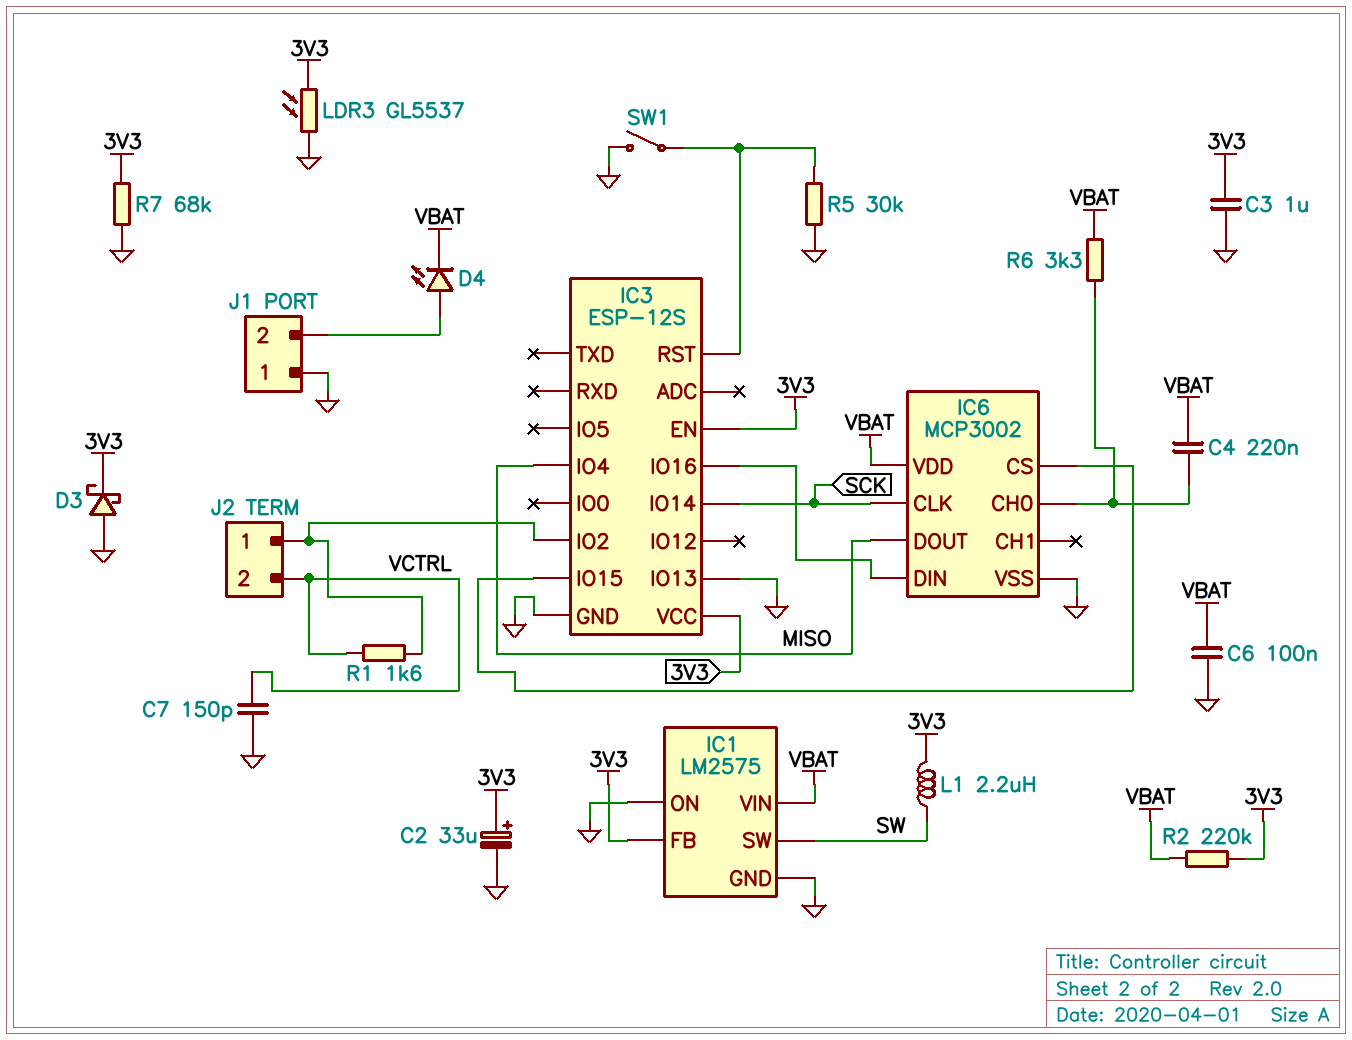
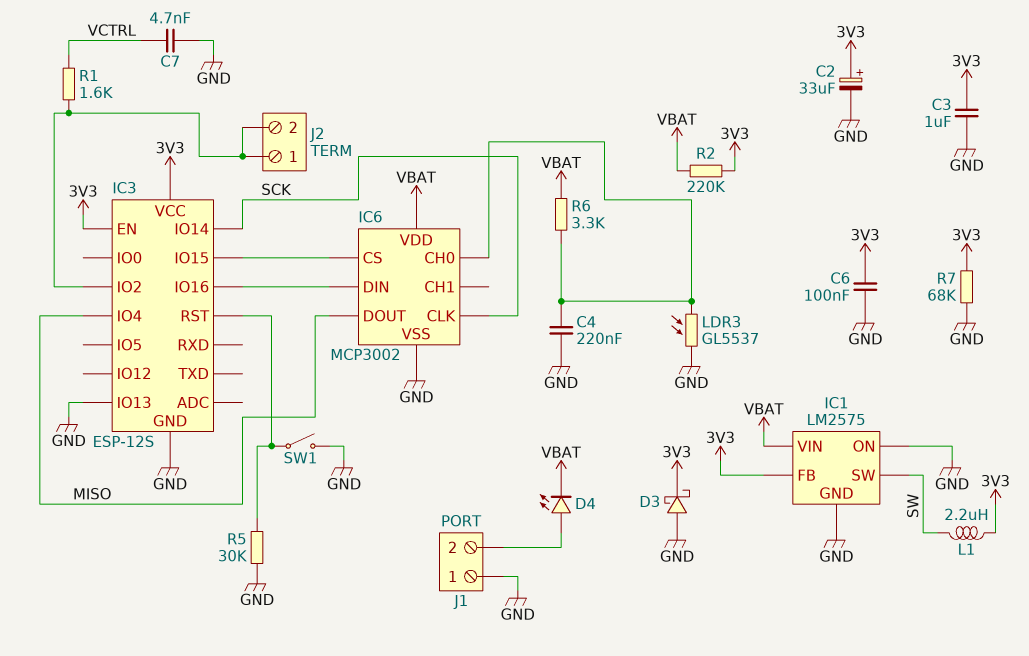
C4: 220nF (IC6/CH0, VBAT) -> 220nF (GND, IC6/CH0)
C6: 100nF (GND, VBAT) -> 100nF (3V3, GND)
C7: 150pF (GND, VCTRL) -> 4.7nF (GND, VCTRL)
J2 pin 2: VCTRL -> IC3/IO2
LDR3: GL5537 (3V3, GND) -> GL5537 (GND, IC6/CH0)

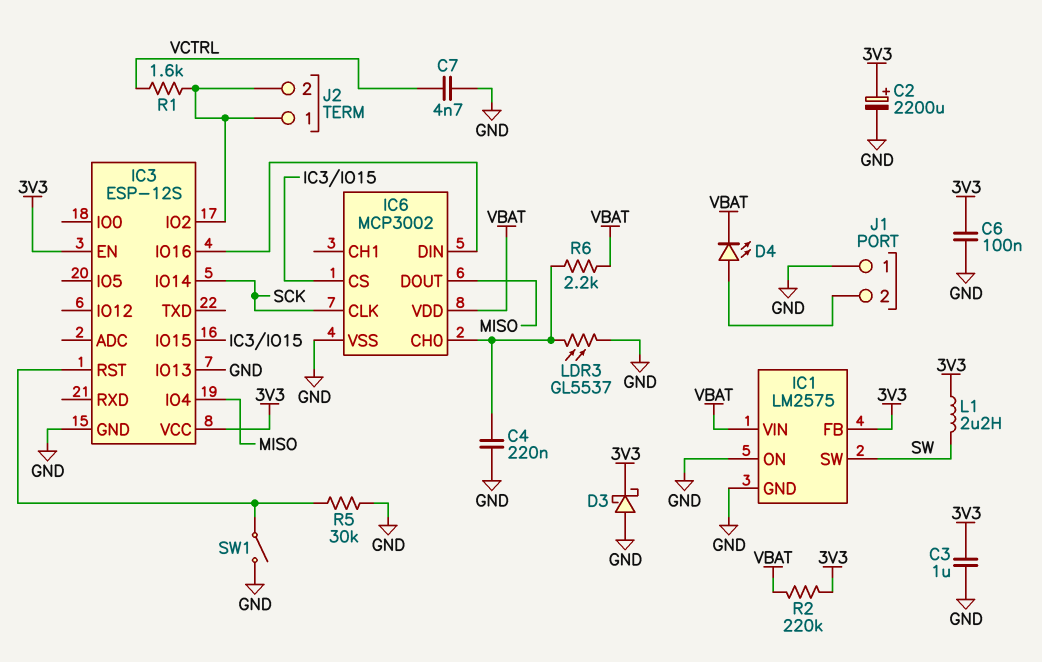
C2: 33uF (plus 3V3, minus GND) -> 2200uF (plus 3V3, minus GND)
R6: 3.3k (IC6/CH0, VBAT) -> 2.2k (IC6/CH0, VBAT)
R7: 68k (3V3, GND) -> none

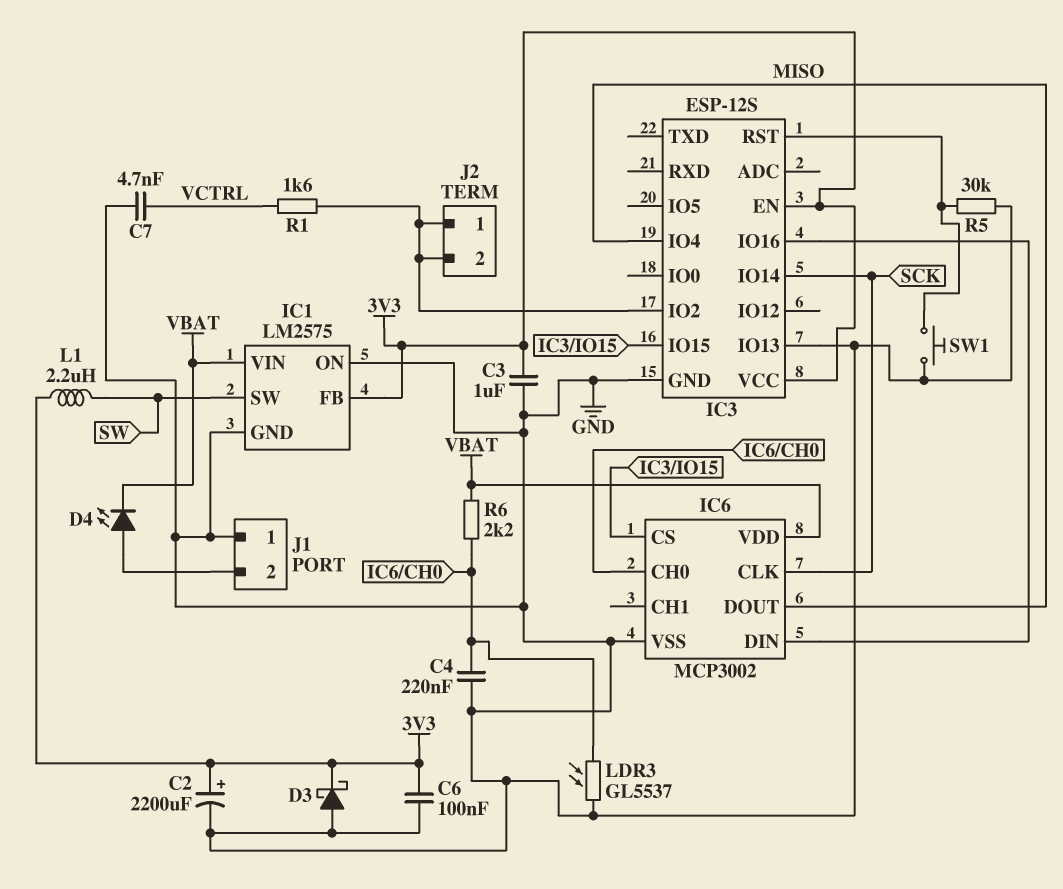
R2: 220k (3V3, VBAT) -> none
SW1: switch (GND, IC3/RST) -> button (GND, IC3/RST)

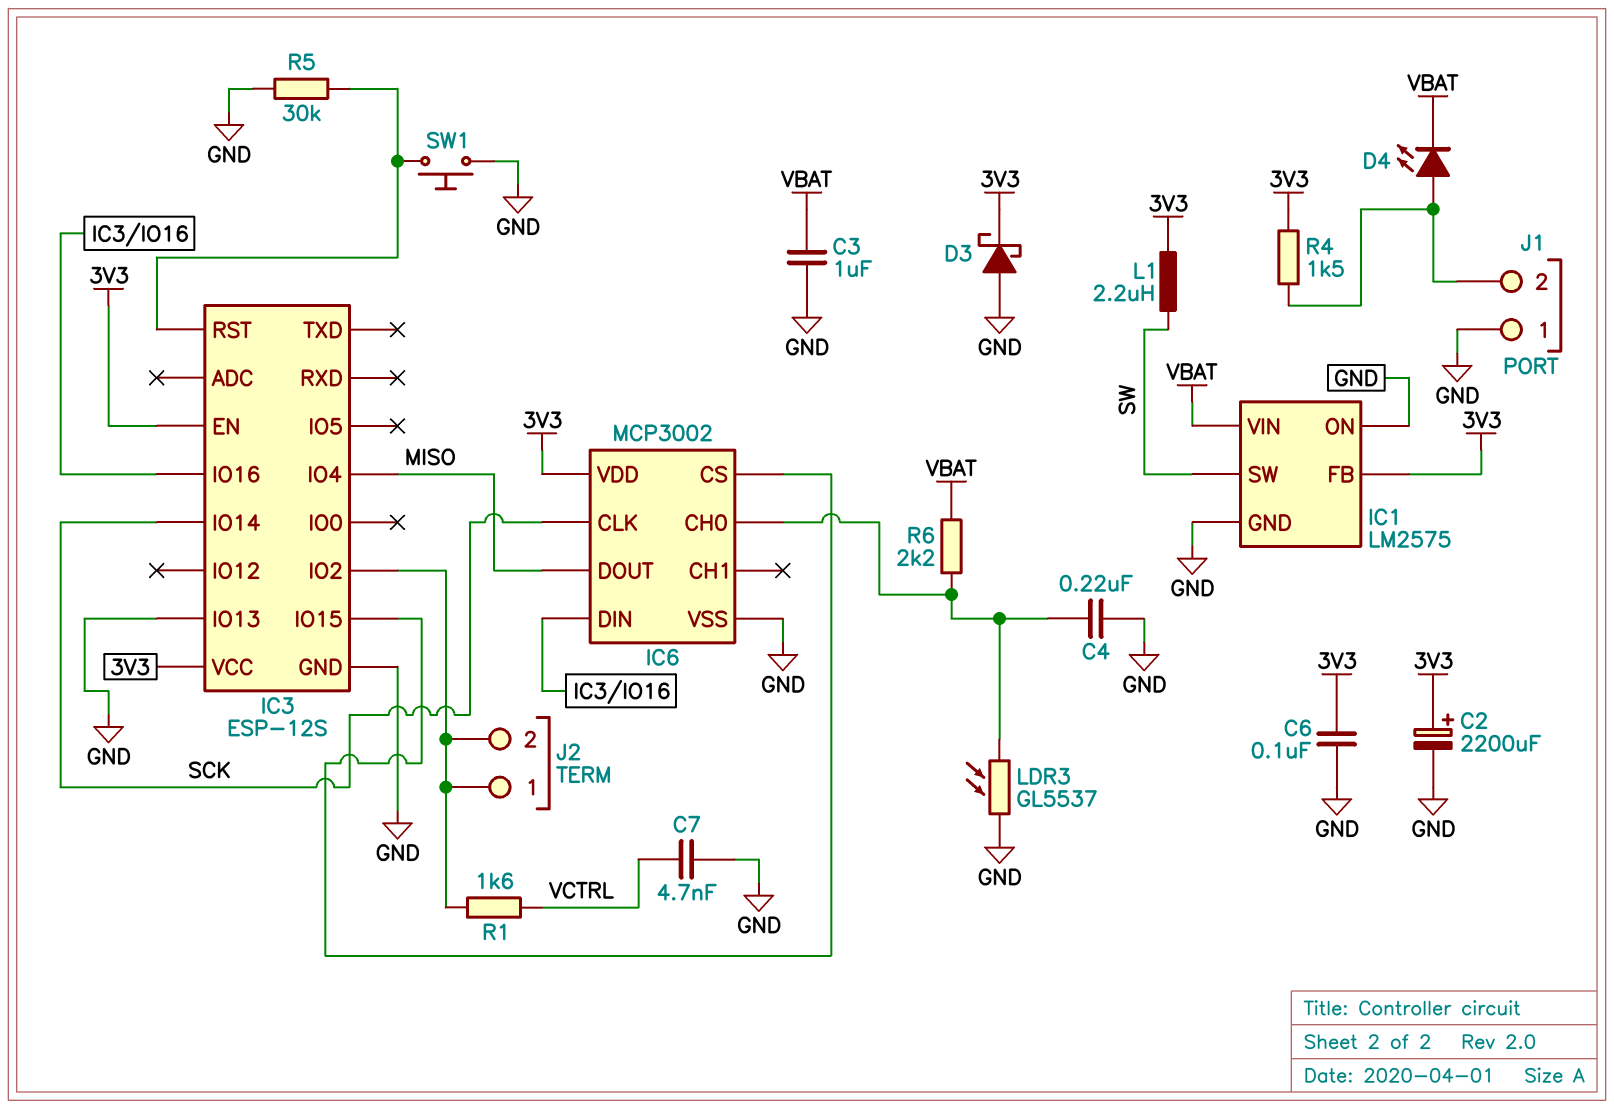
C3: 1uF (3V3, GND) -> 1uF (GND, VBAT)
IC6 pin VDD: VBAT -> 3V3
R4: none -> 1.5k (3V3, J1/2)

